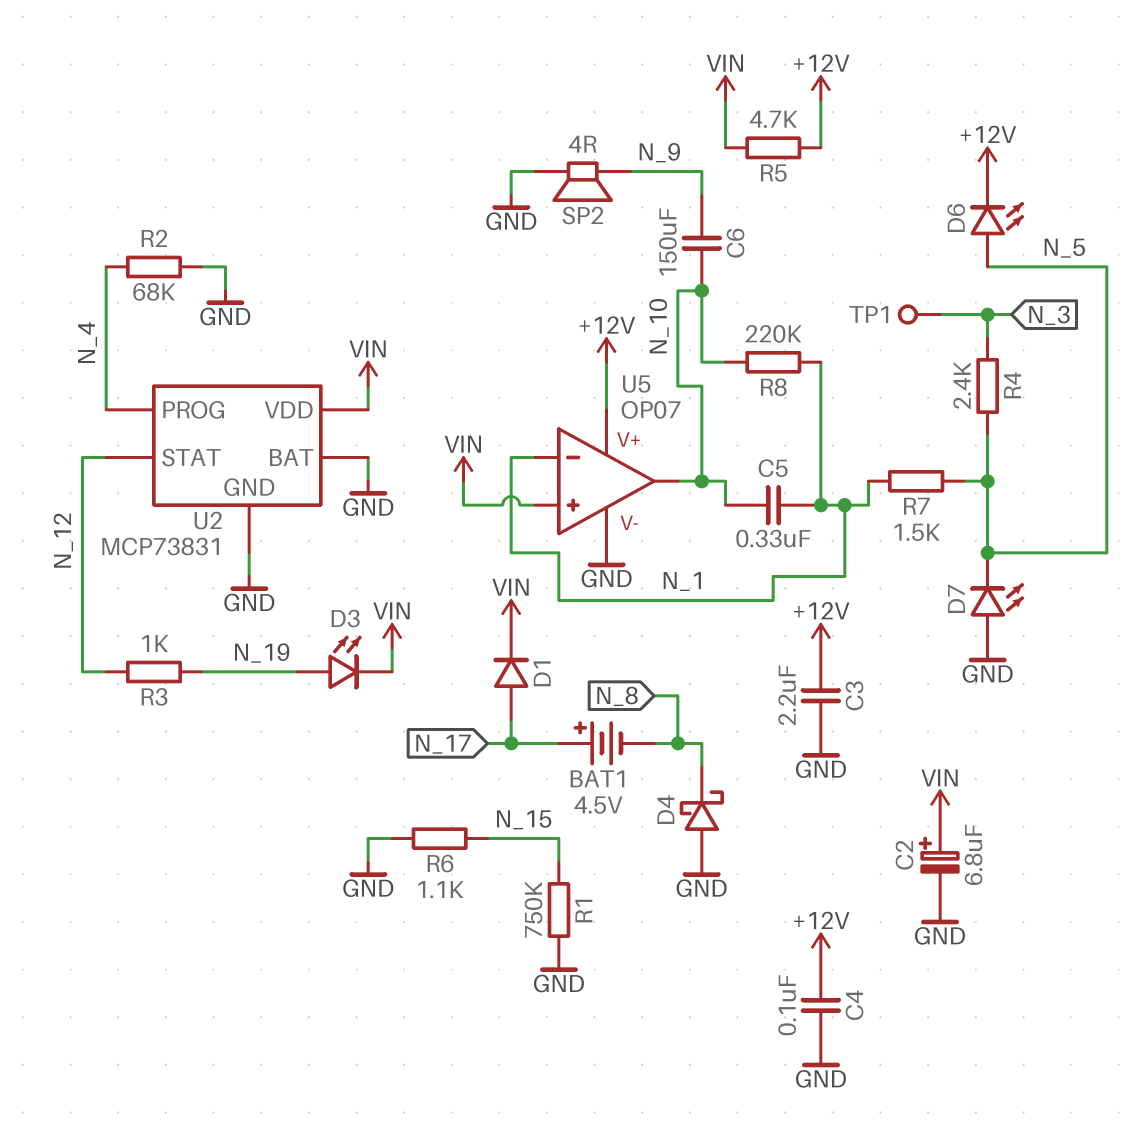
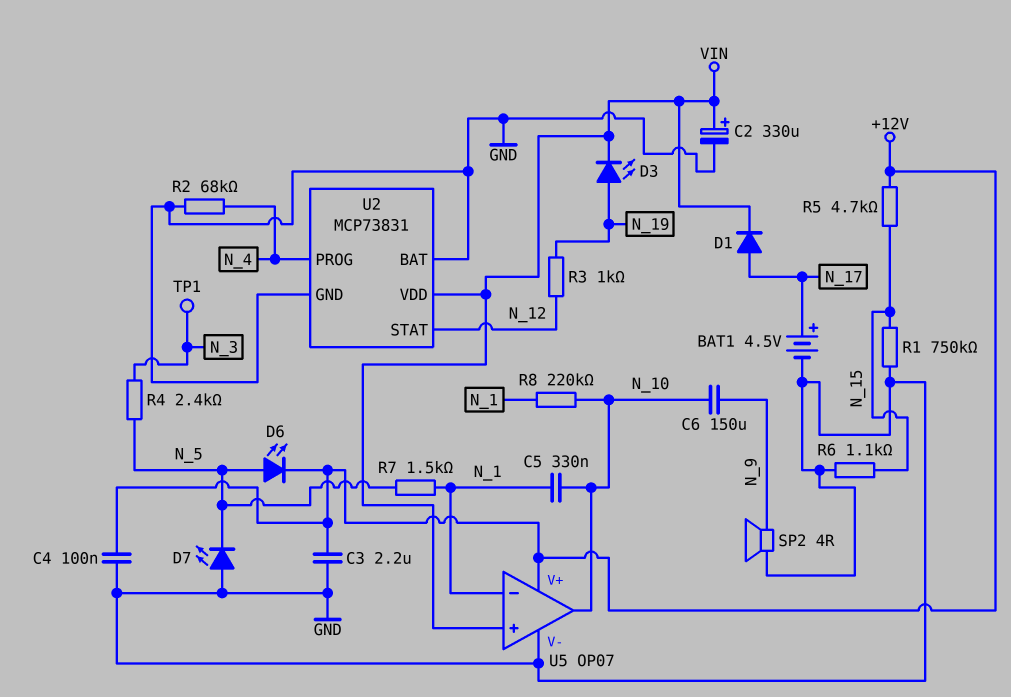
BAT1: 4.5V (plus N_17, minus N_8) -> 4.5V (plus N_17, minus GND)
C2: 6.8uF (plus VIN, minus GND) -> 330uF (plus VIN, minus GND)
D4: schottky (A GND, K N_8) -> none
R5: 4.7k (+12V, VIN) -> 4.7k (+12V, N_15)

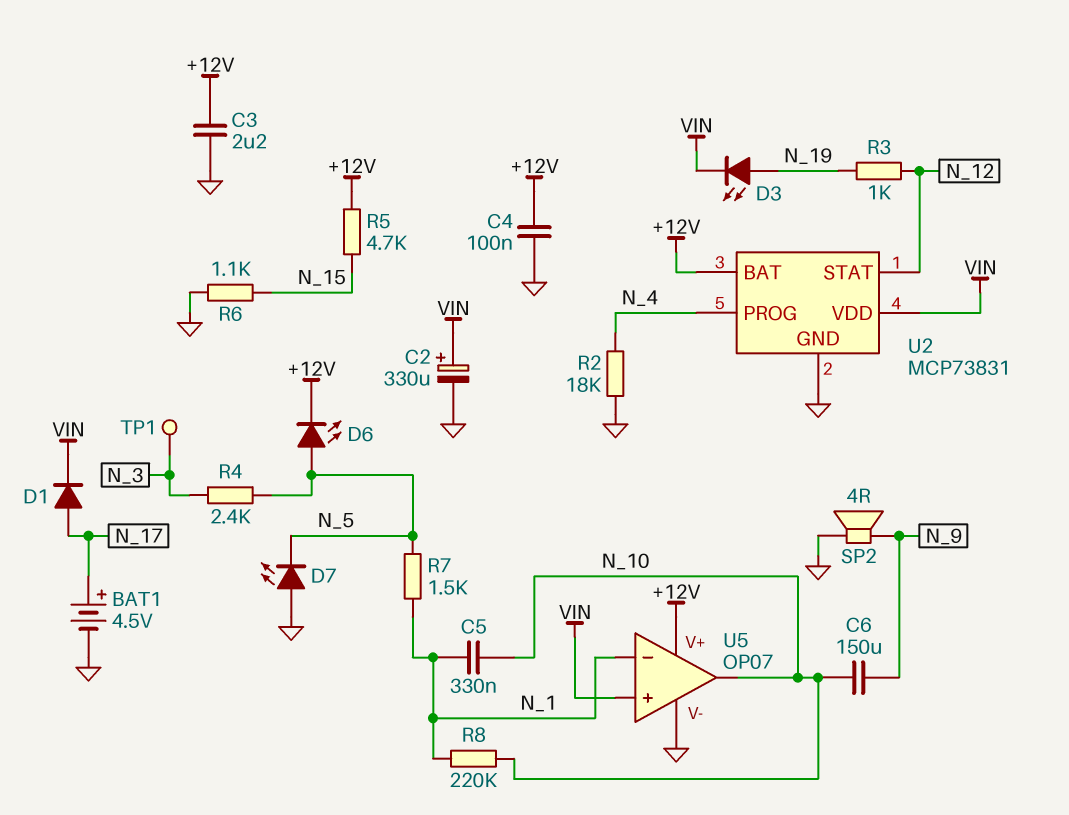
R1: 750k (GND, N_15) -> none
R2: 68k (GND, N_4) -> 18k (GND, N_4)
U2 pin BAT: GND -> +12V

